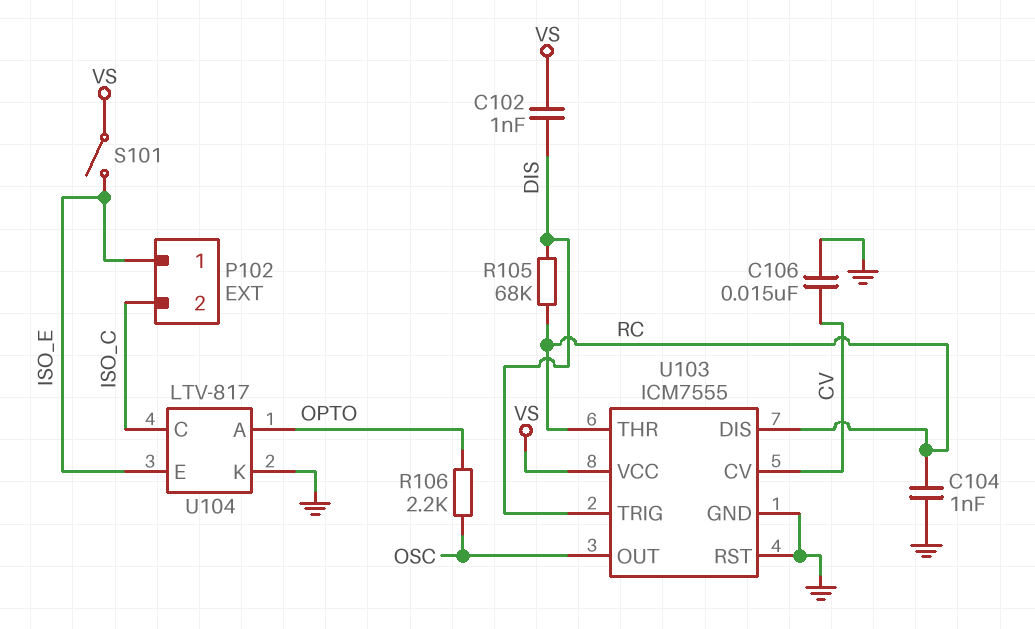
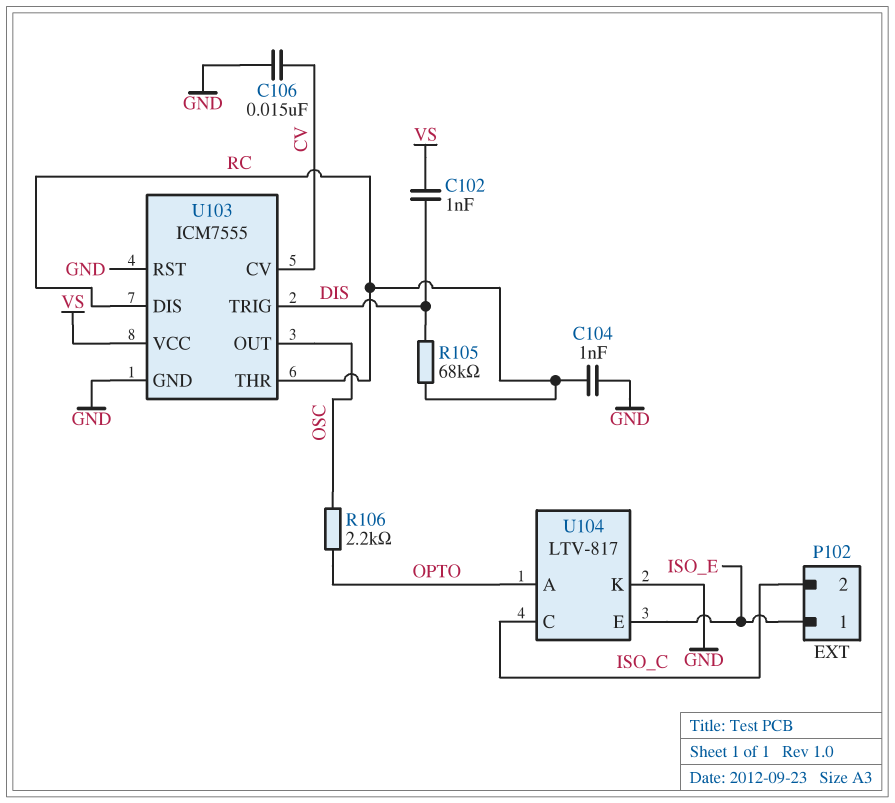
S101: switch (ISO_E, VS) -> none

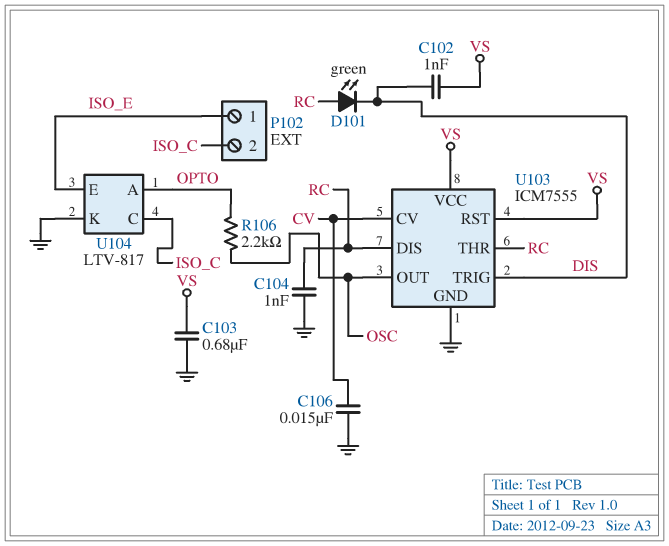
C103: none -> 680nF (GND, VS)
D101: none -> LED green (A RC, K DIS)
R105: 68k (DIS, RC) -> none
U103 pin RST: GND -> VS

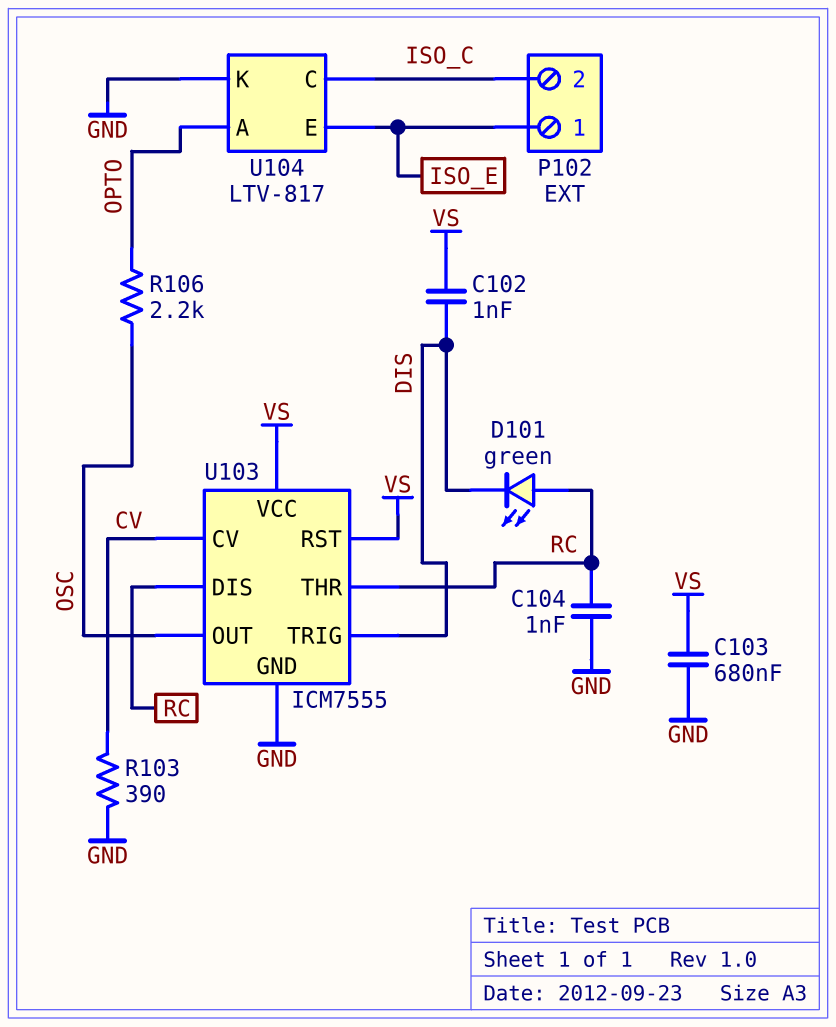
C106: 15nF (CV, GND) -> none
R103: none -> 390 (CV, GND)

